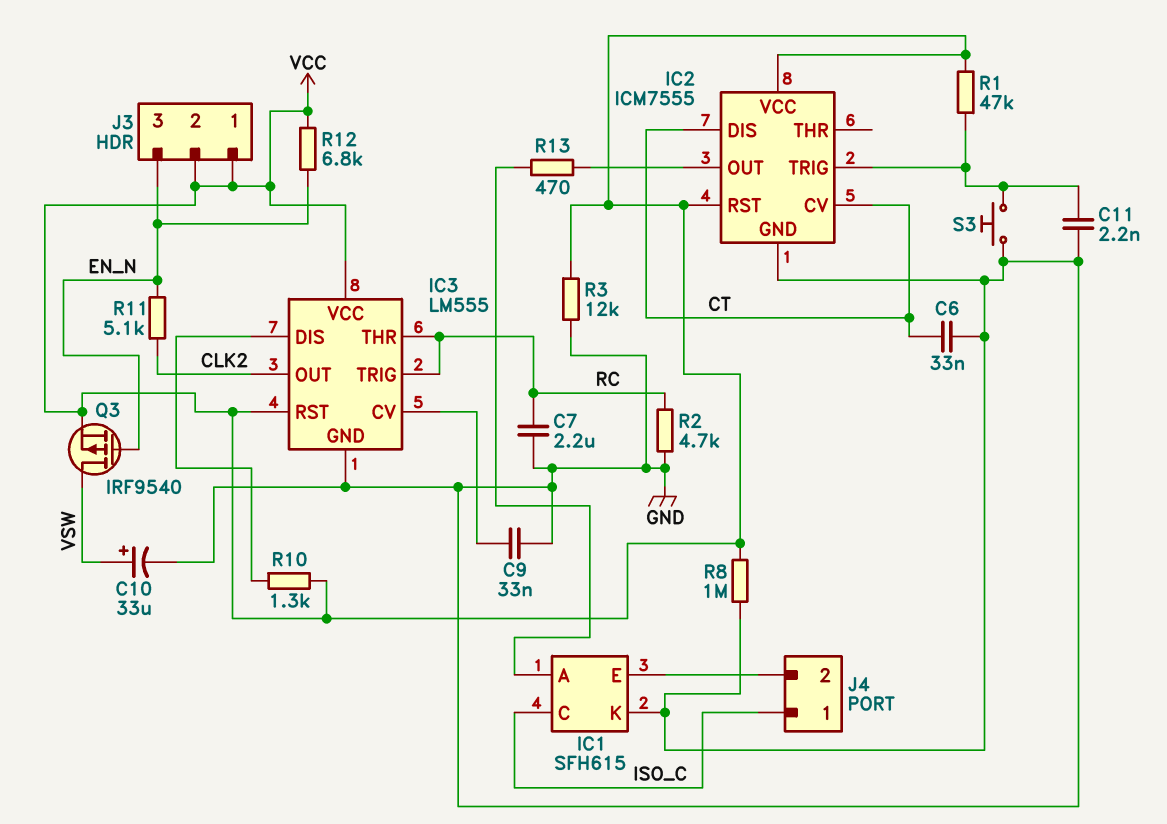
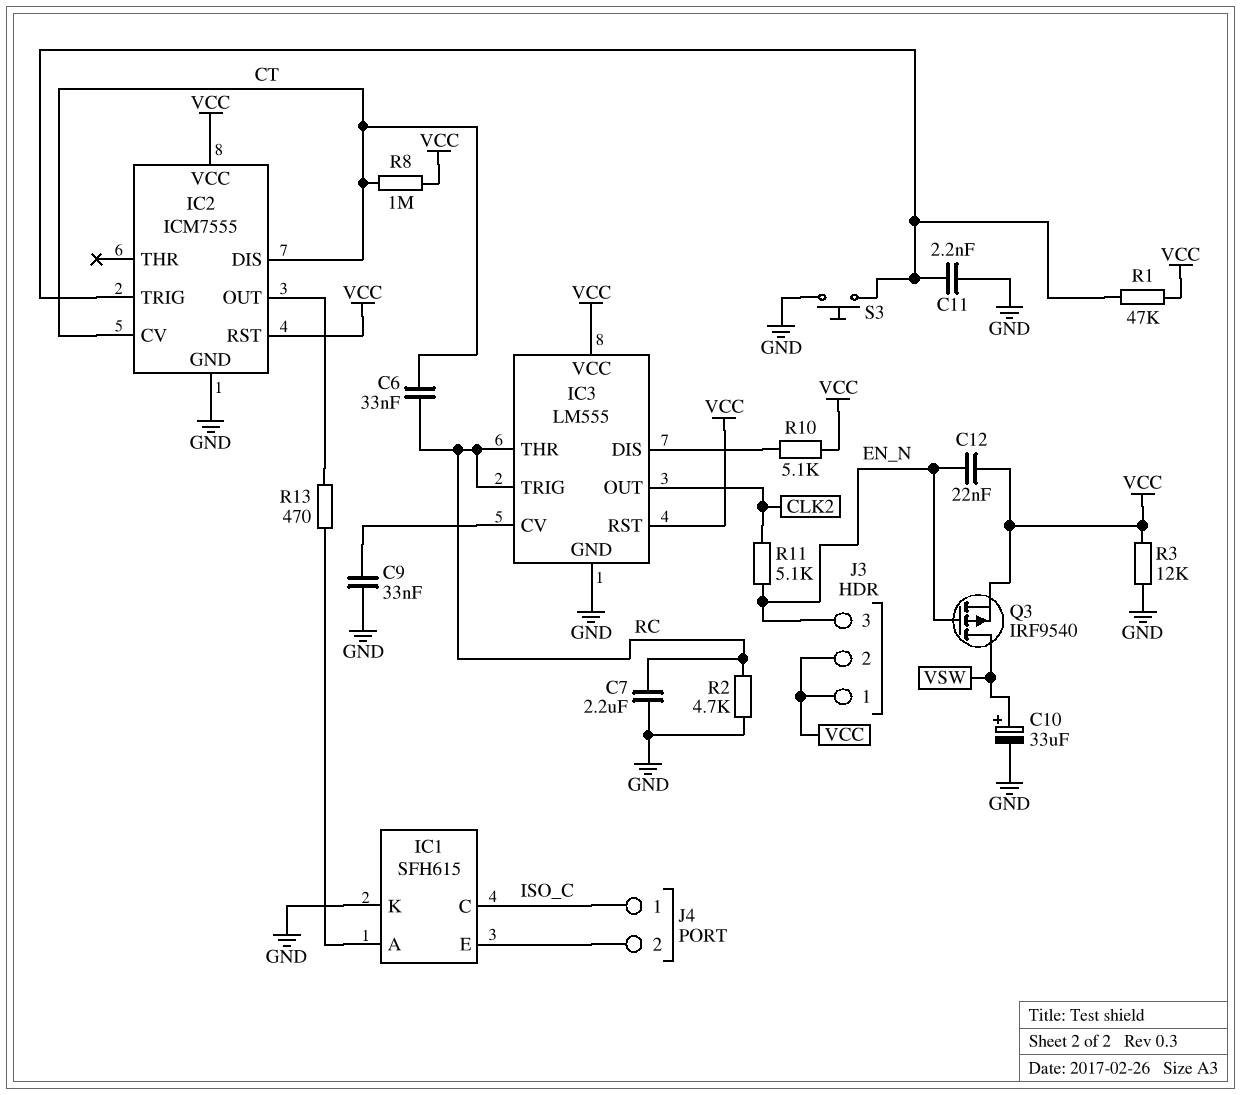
C6: 33nF (CT, GND) -> 33nF (CT, RC)
C12: none -> 22nF (EN_N, VCC)
R8: 1M (GND, VCC) -> 1M (CT, VCC)
R10: 1.3k (IC3/DIS, VCC) -> 5.1k (IC3/DIS, VCC)
R12: 6.8k (EN_N, VCC) -> none

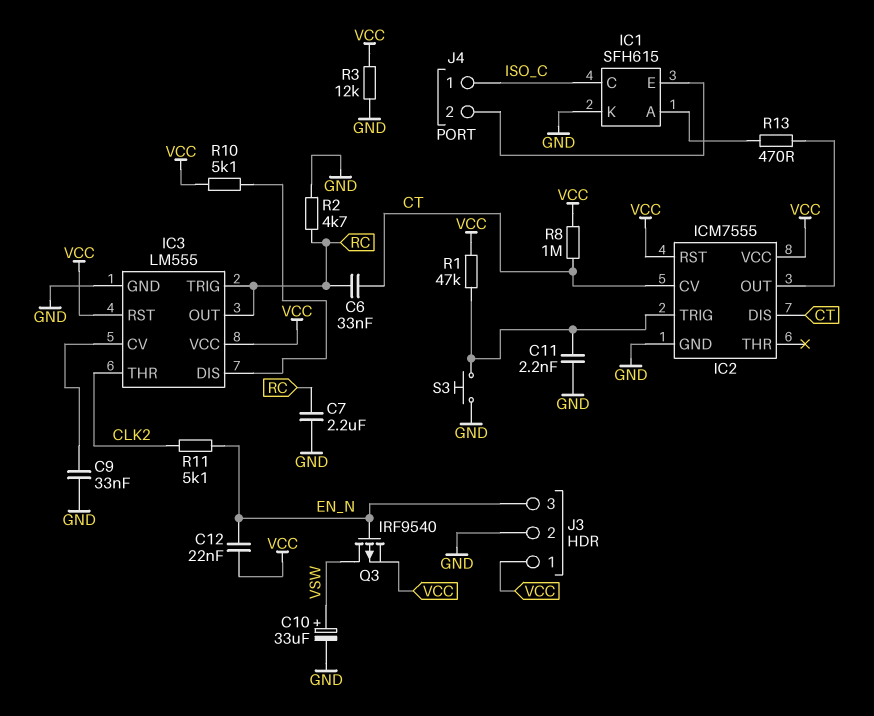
IC3 pin OUT: CLK2 -> RC
IC3 pin THR: RC -> CLK2
J3 pin 2: VCC -> GND

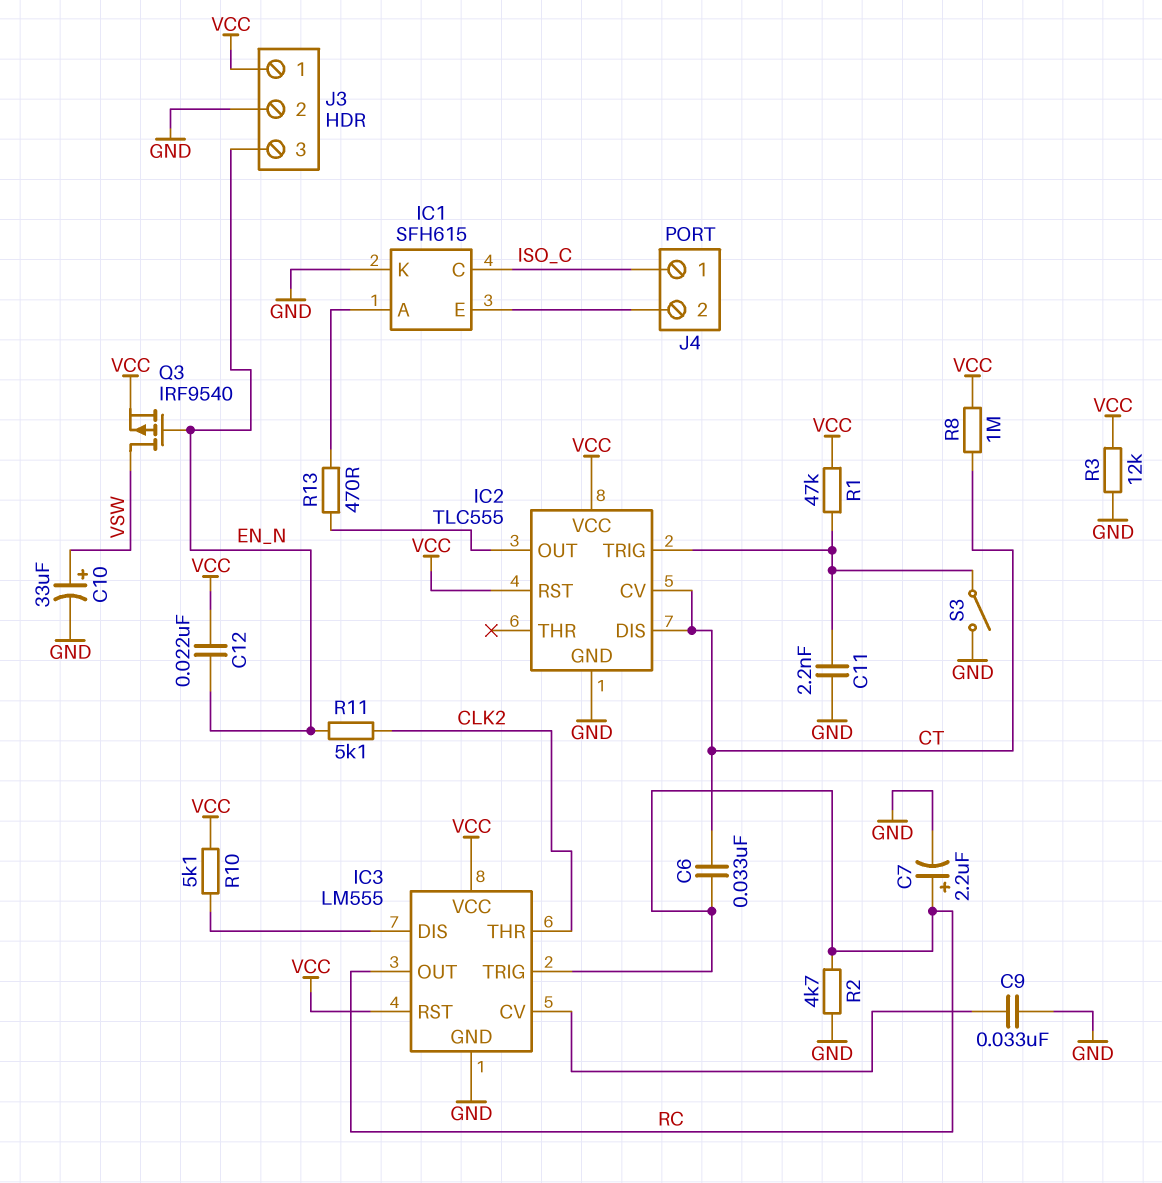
C7: 2.2uF (GND, RC) -> 2.2uF (plus RC, minus GND)
IC2: ICM7555 -> TLC555
S3: button (GND, IC2/TRIG) -> switch (GND, IC2/TRIG)

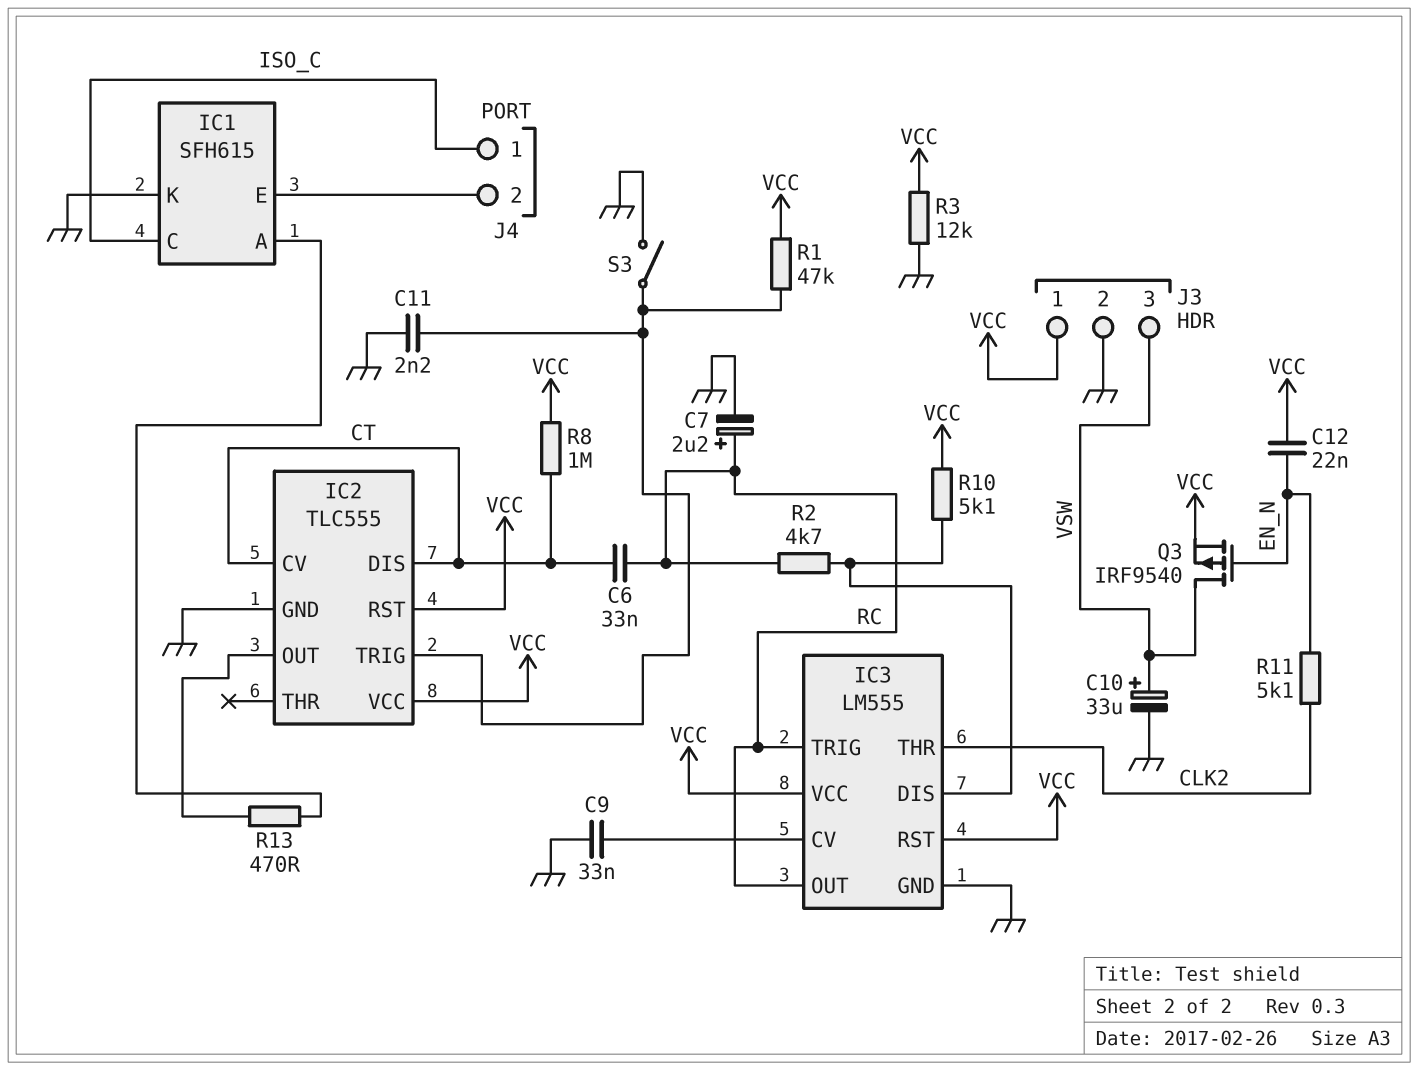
J3 pin 3: EN_N -> VSW
R2: 4.7k (GND, RC) -> 4.7k (IC3/DIS, RC)

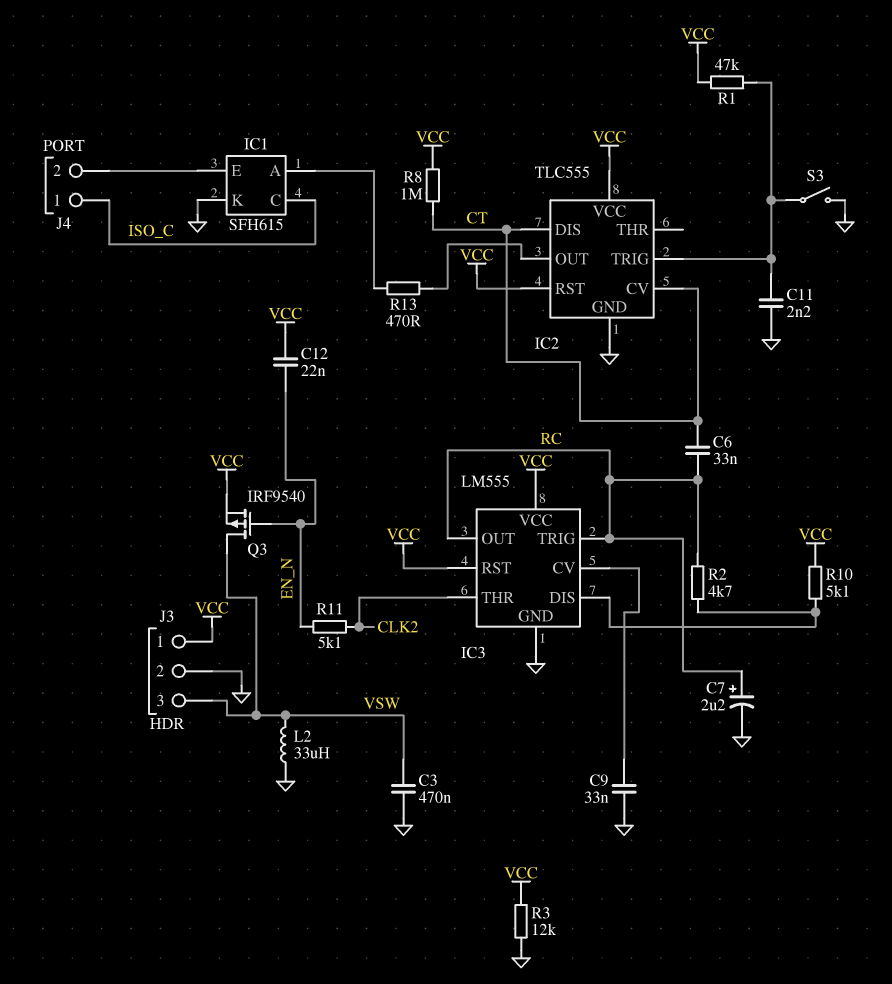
C3: none -> 470nF (GND, VSW)
C10: 33uF (plus VSW, minus GND) -> none
L2: none -> 33uH (GND, VSW)

